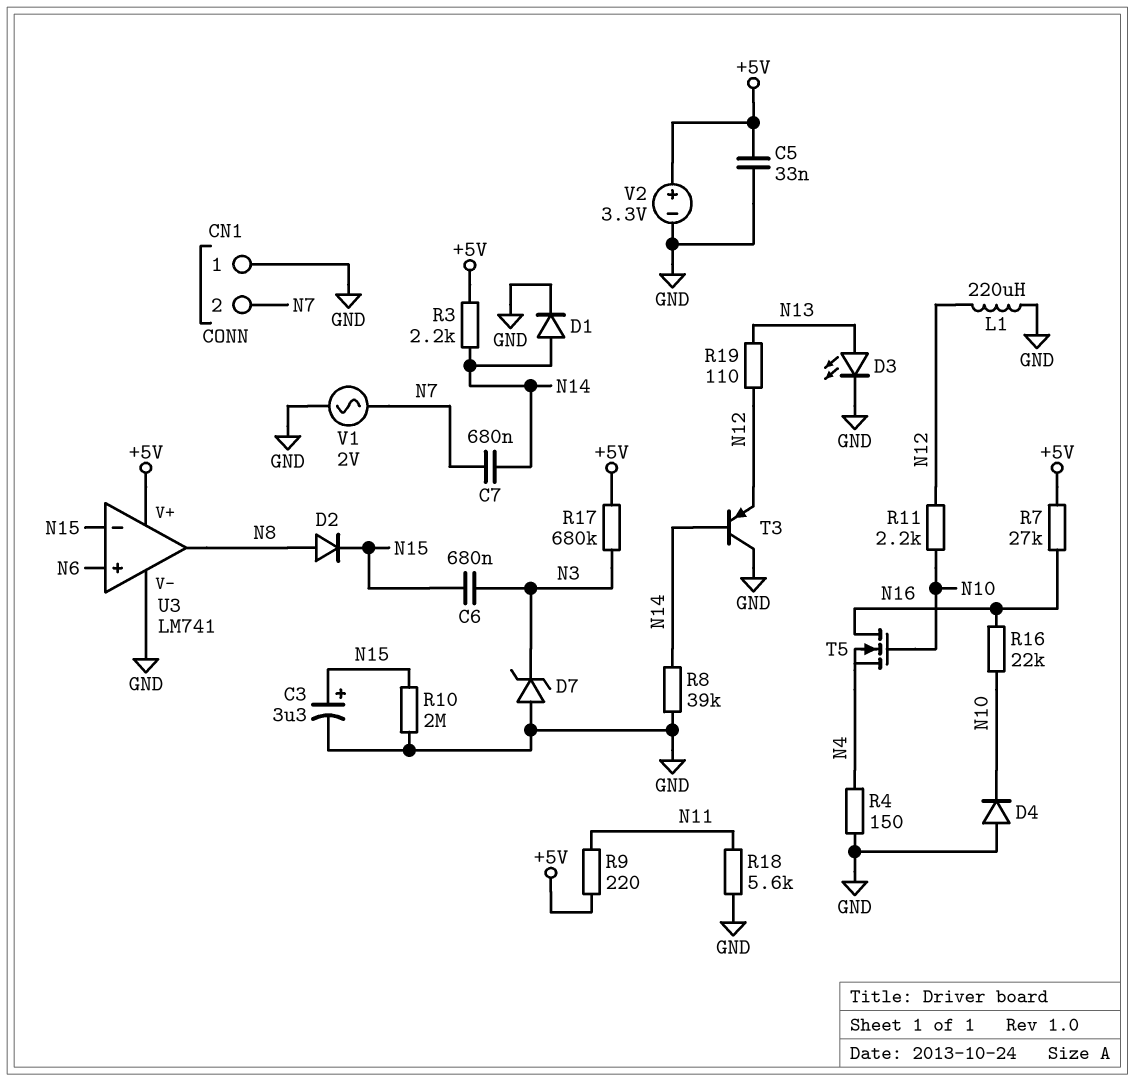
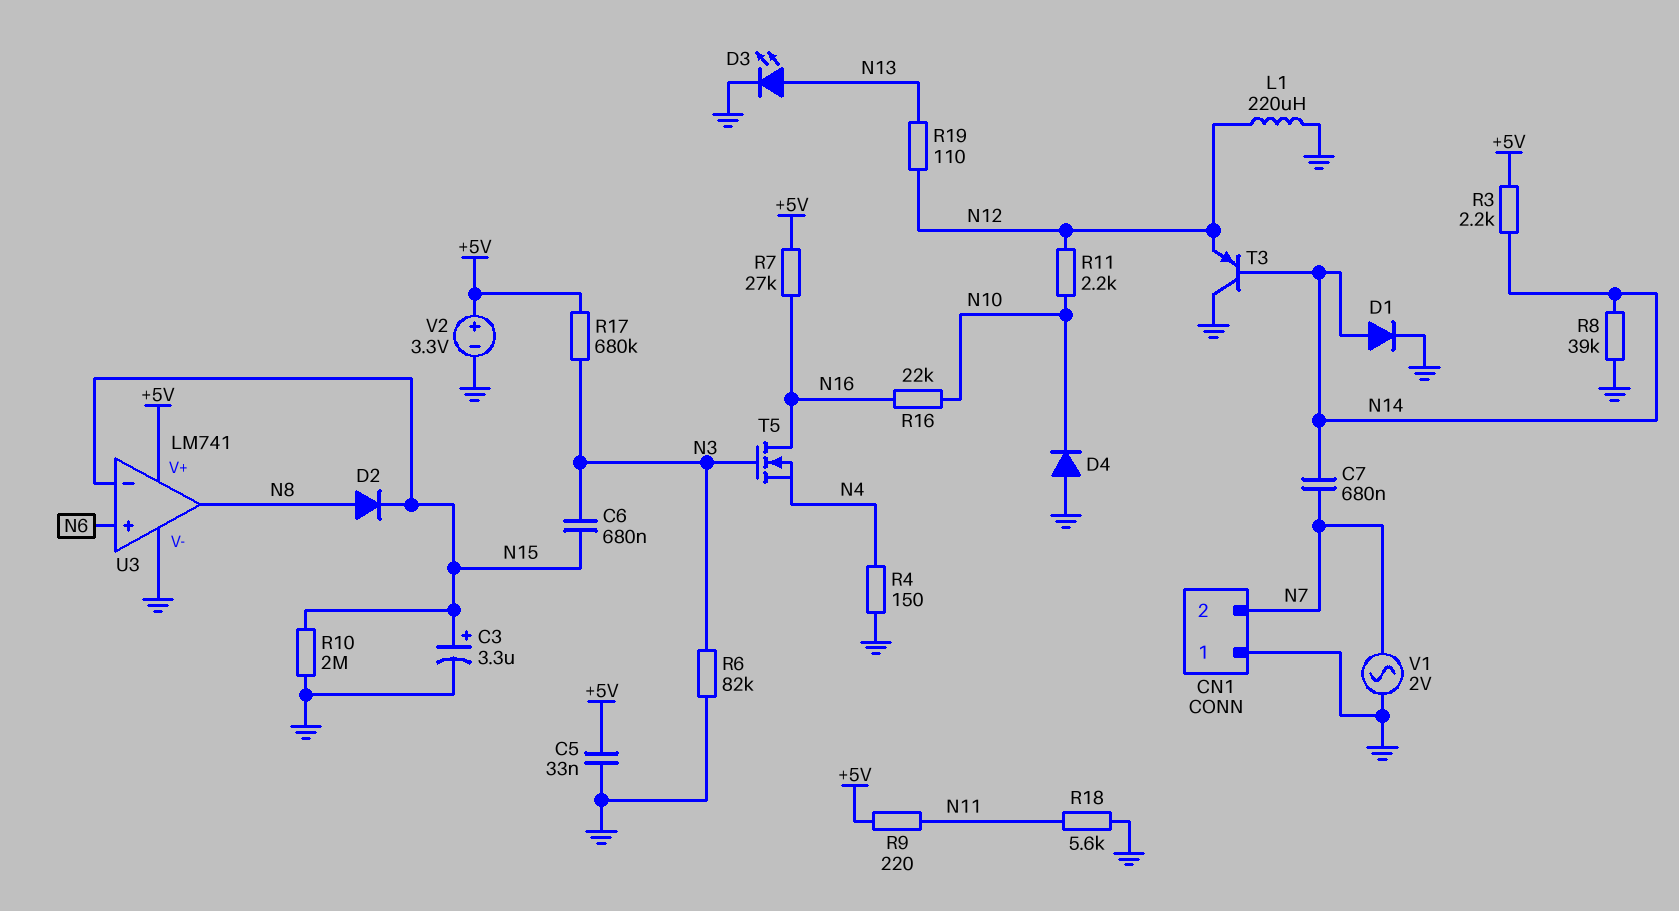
D7: zener (A GND, K N3) -> none
R6: none -> 82k (GND, N3)
T5: NMOS (G N10, D N16, S N4) -> NMOS (G N3, D N16, S N4)

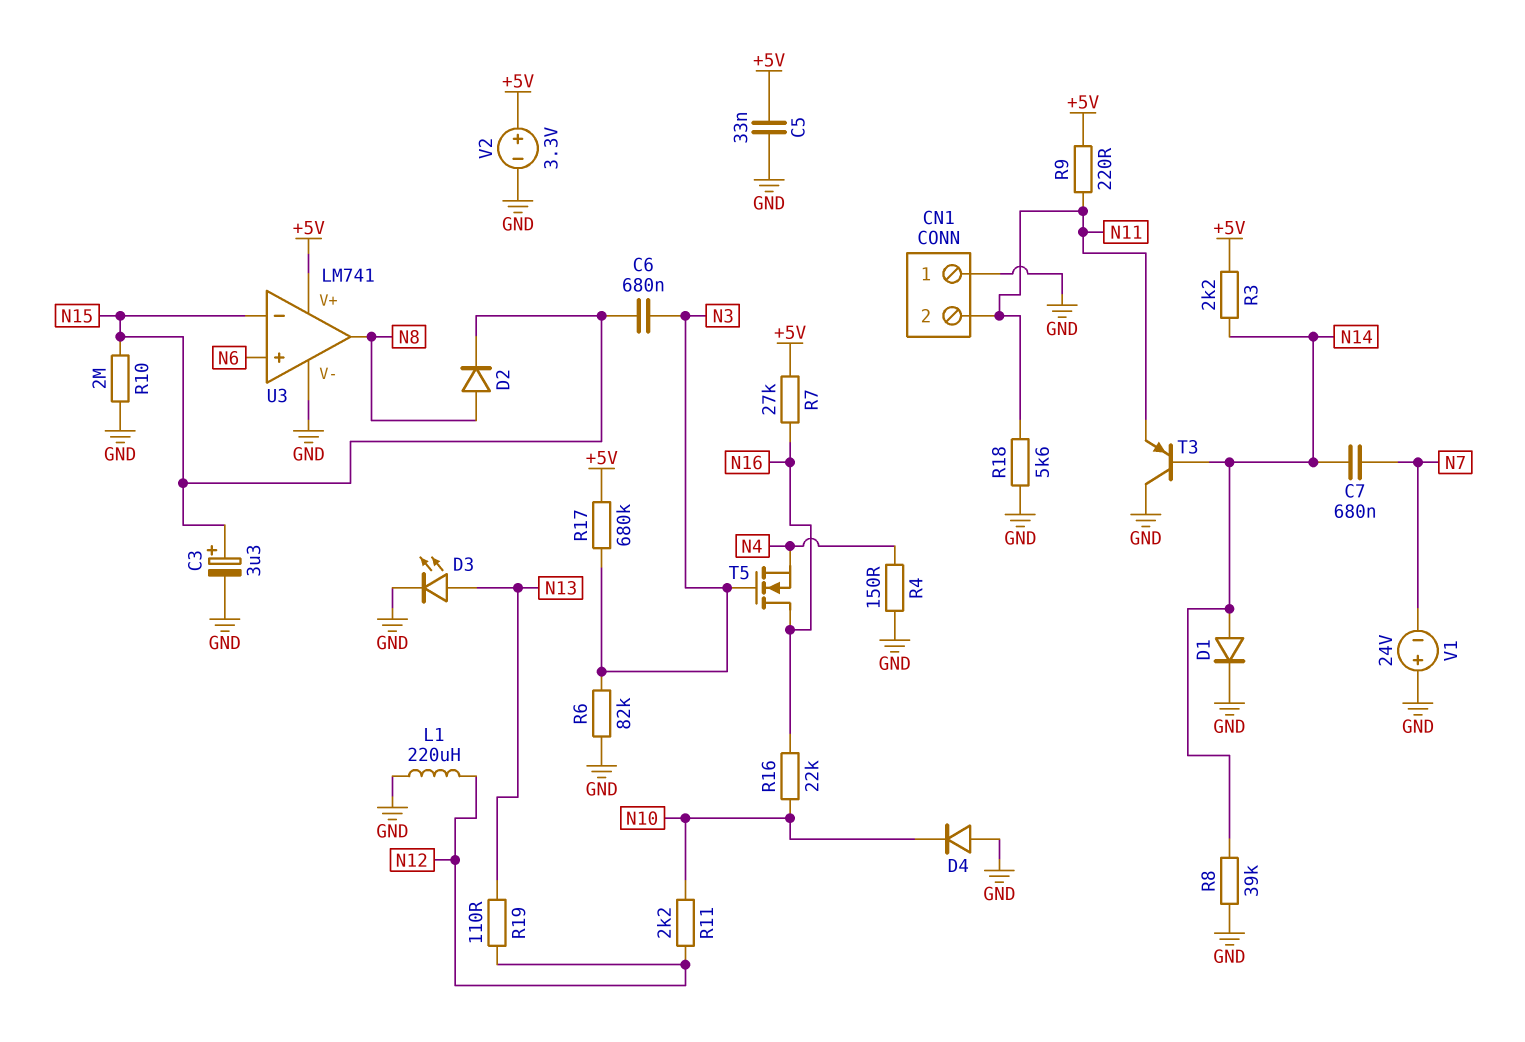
CN1 pin 2: N7 -> N11
T3: PNP (B N14, C GND, E N12) -> PNP (B N14, C GND, E N11)
V1: AC 2V (GND, N7) -> 24V (plus GND, minus N7)

